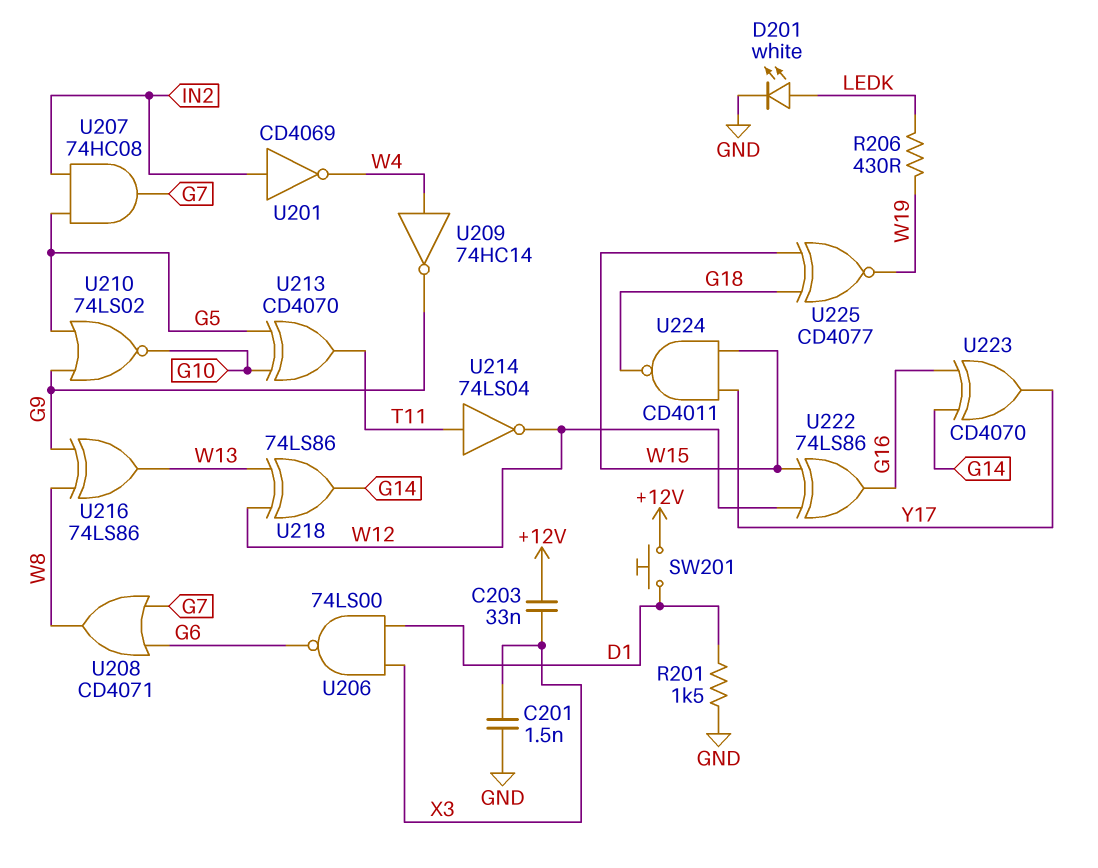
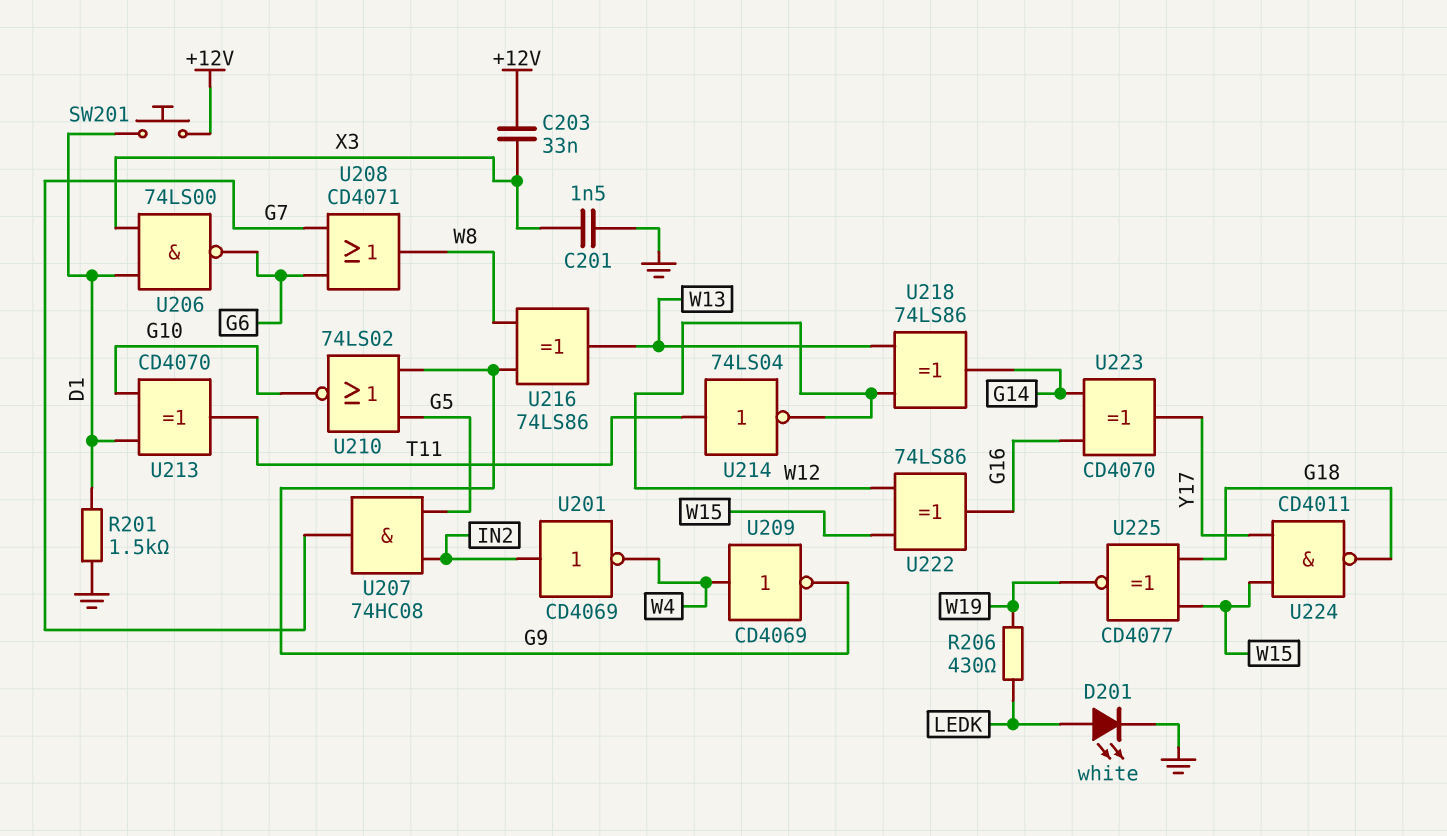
U209: NOT 74HC14 (in W4, out G9) -> NOT CD4069 (in W4, out G9)
U213: XOR CD4070 (in G5, in G10, out T11) -> XOR CD4070 (in D1, in G10, out T11)

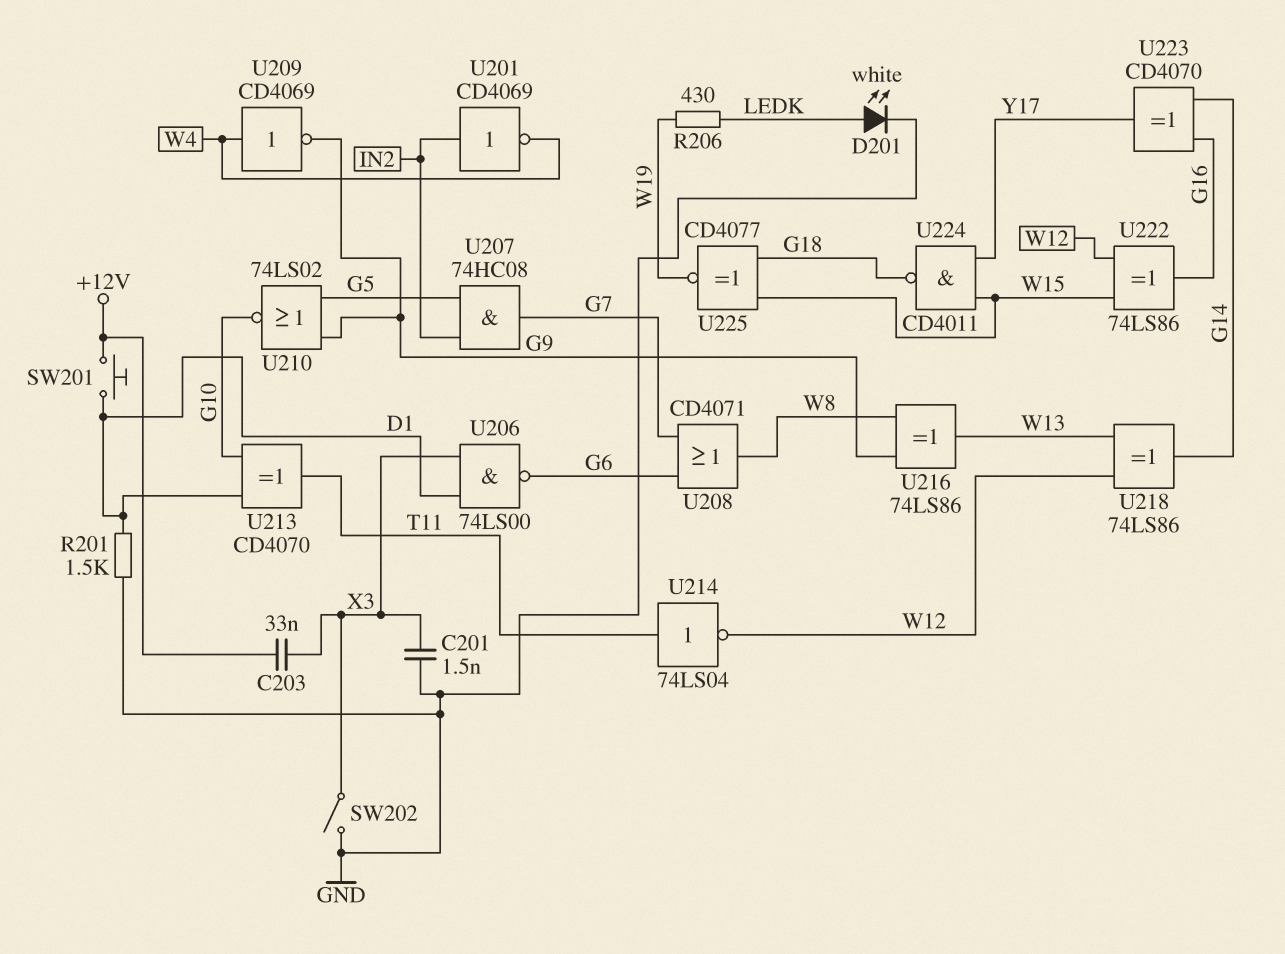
SW202: none -> switch (GND, X3)

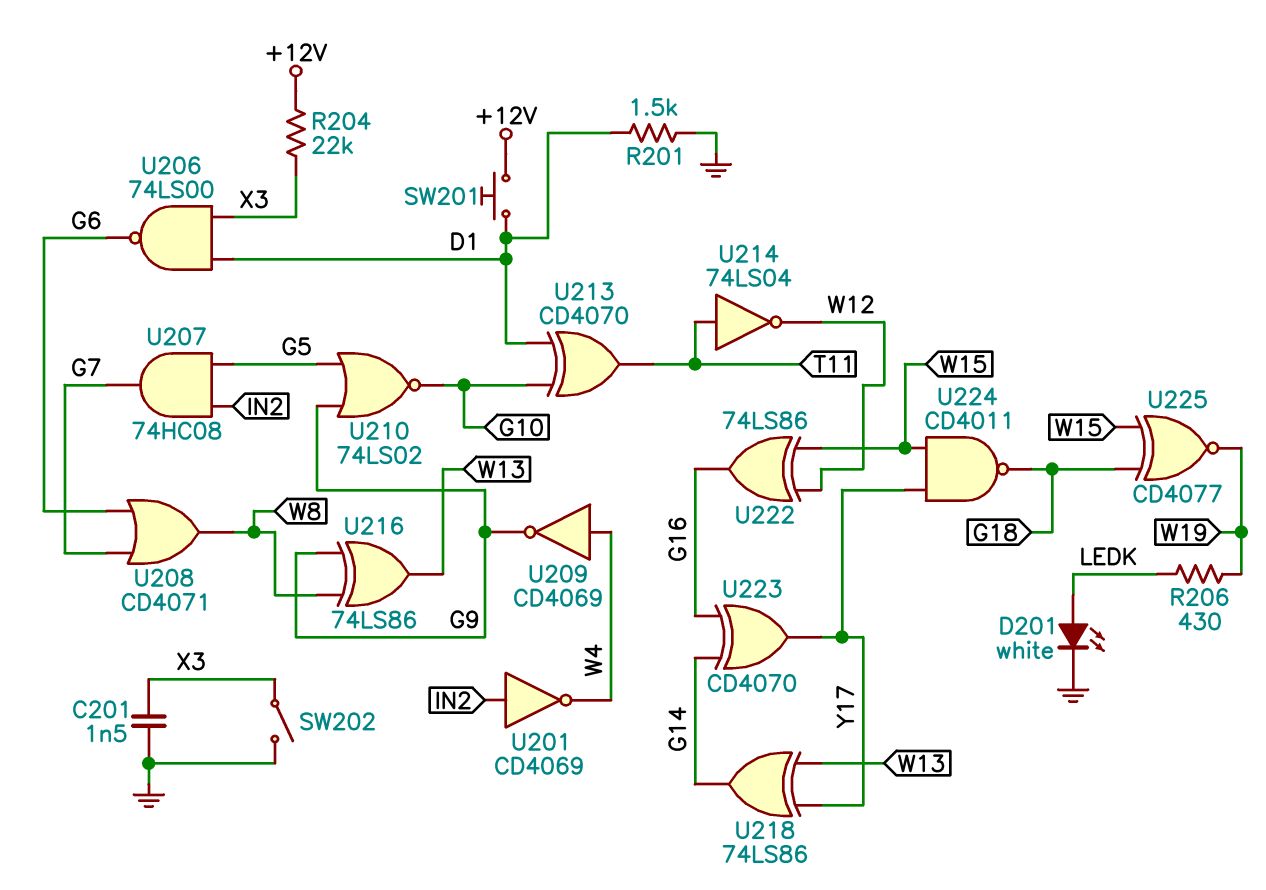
C203: 33nF (+12V, X3) -> none
R204: none -> 22k (+12V, X3)
U218: XOR 74LS86 (in W12, in W13, out G14) -> XOR 74LS86 (in W13, in Y17, out G14)

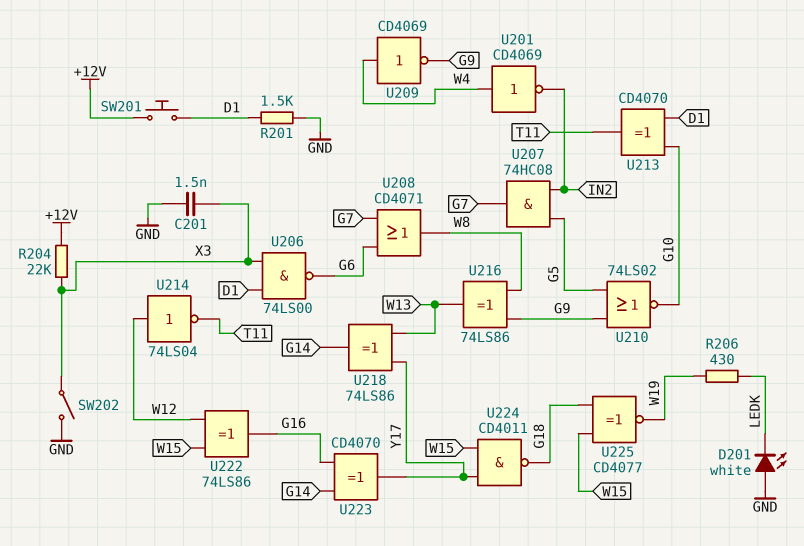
D201: LED white (A LEDK, K GND) -> LED white (A GND, K LEDK)
U201: NOT CD4069 (in IN2, out W4) -> NOT CD4069 (in W4, out IN2)
U214: NOT 74LS04 (in T11, out W12) -> NOT 74LS04 (in W12, out T11)

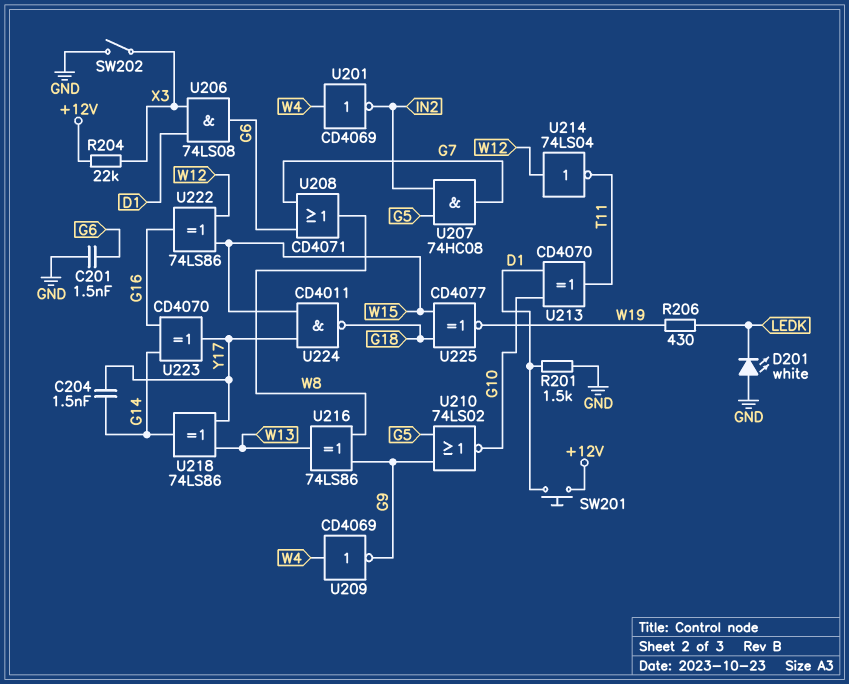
C201: 1.5nF (GND, X3) -> 1.5nF (G6, GND)
C204: none -> 1.5nF (G14, Y17)
U206: NAND 74LS00 (in D1, in X3, out G6) -> AND 74LS08 (in D1, in X3, out G6)

